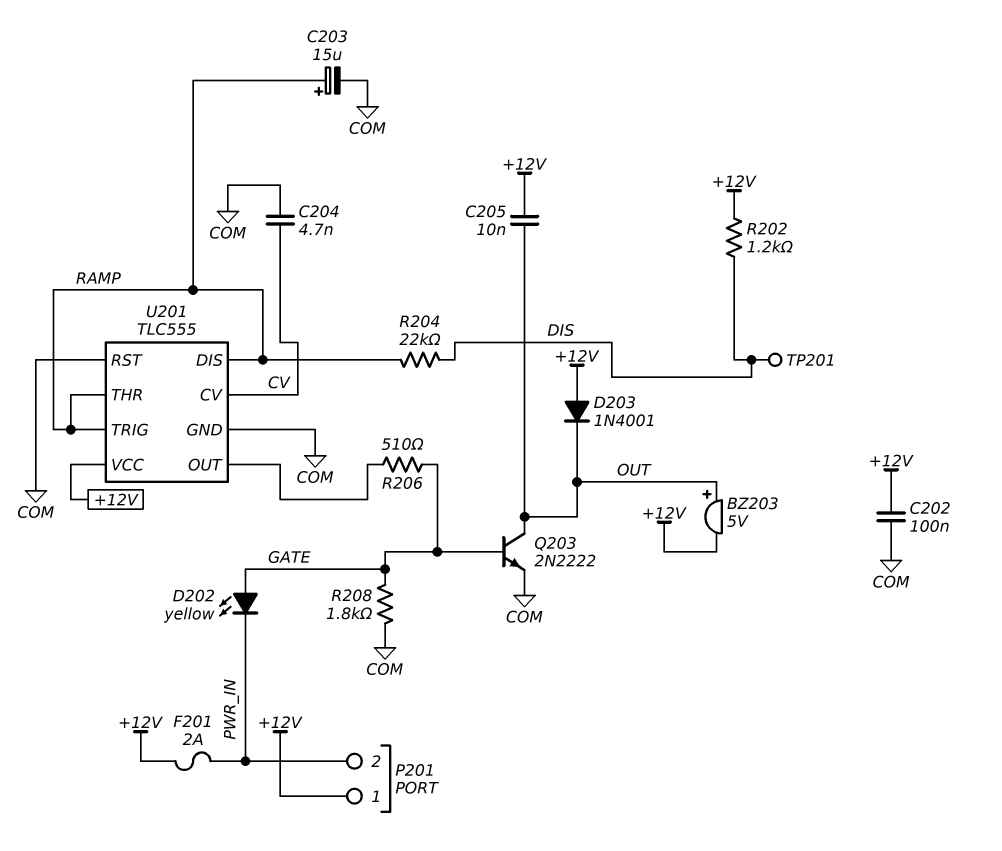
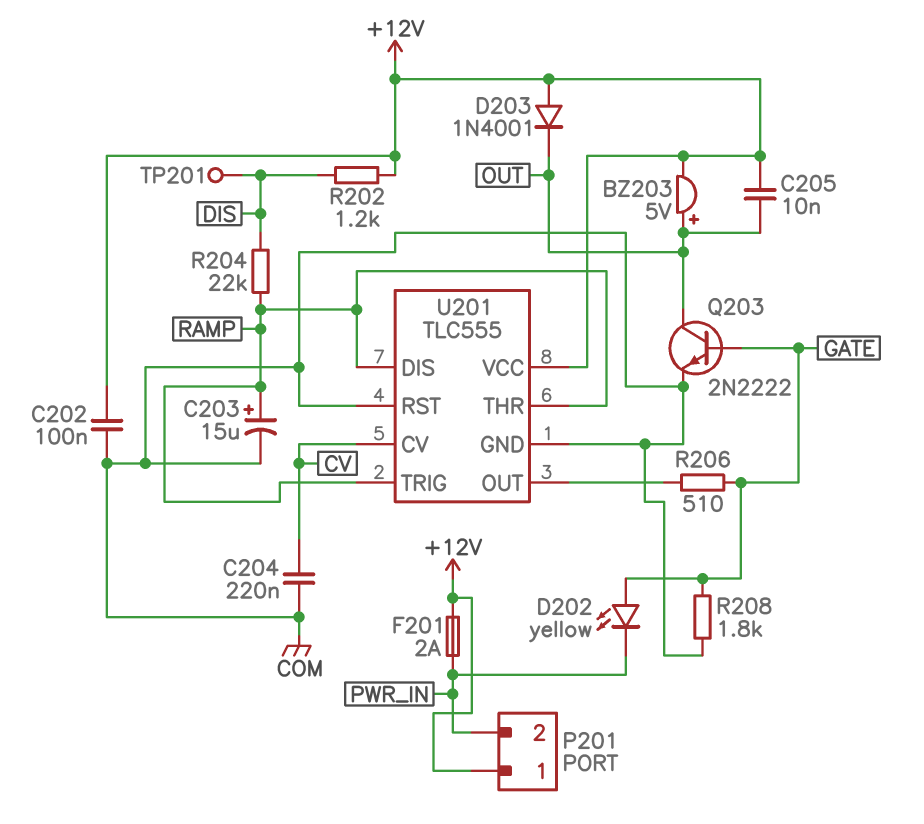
C204: 4.7nF (COM, CV) -> 220nF (COM, CV)

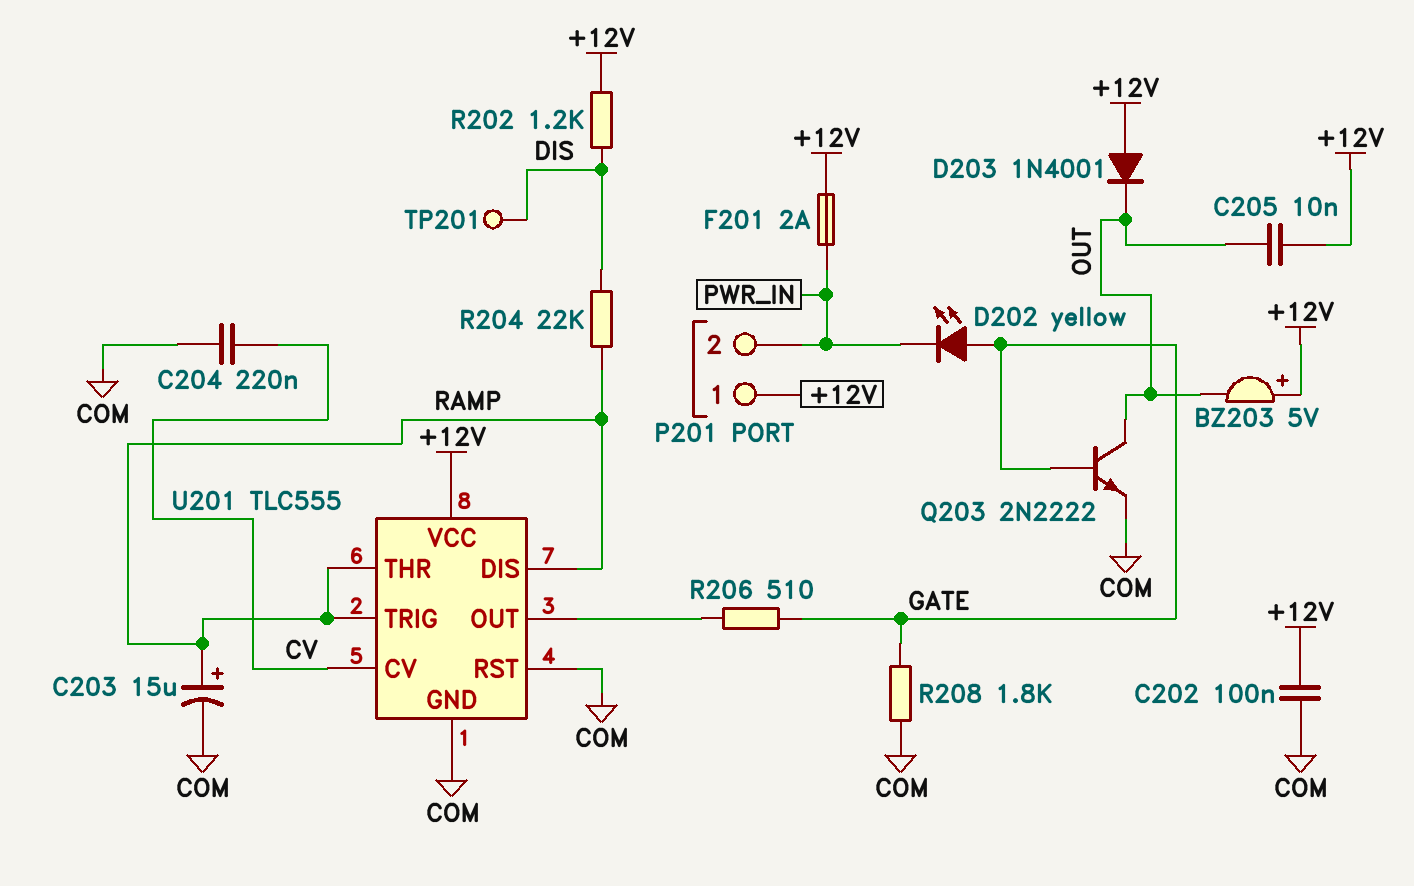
BZ203: buzzer 5V (plus OUT, minus +12V) -> buzzer 5V (plus +12V, minus OUT)

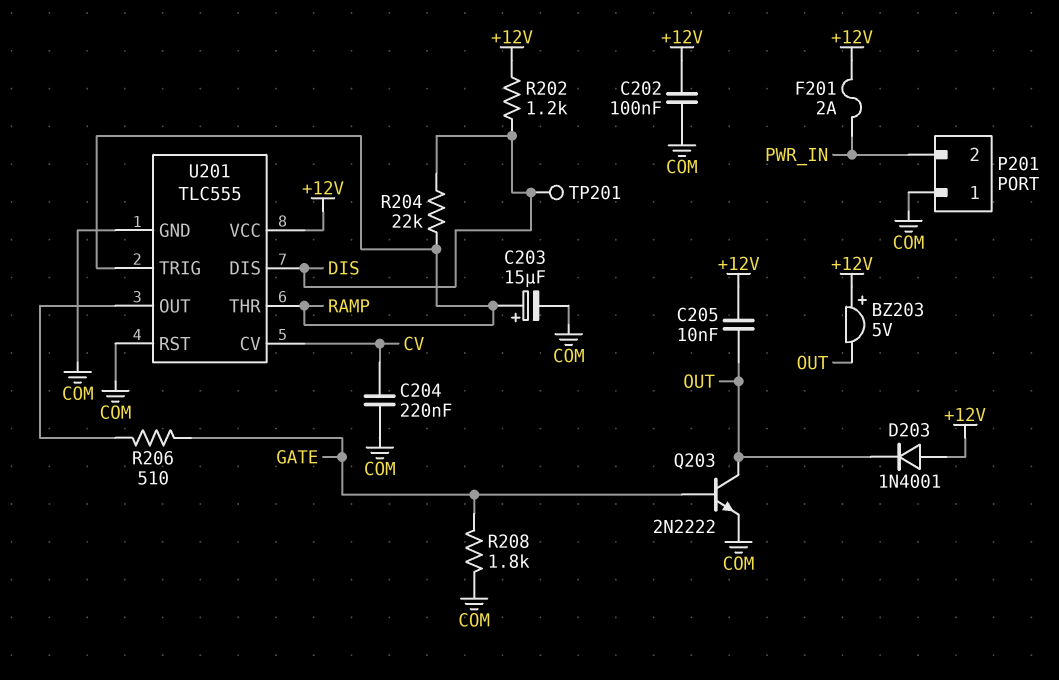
D202: LED yellow (A GATE, K PWR_IN) -> none
P201 pin 1: +12V -> COM
U201 pin DIS: RAMP -> DIS

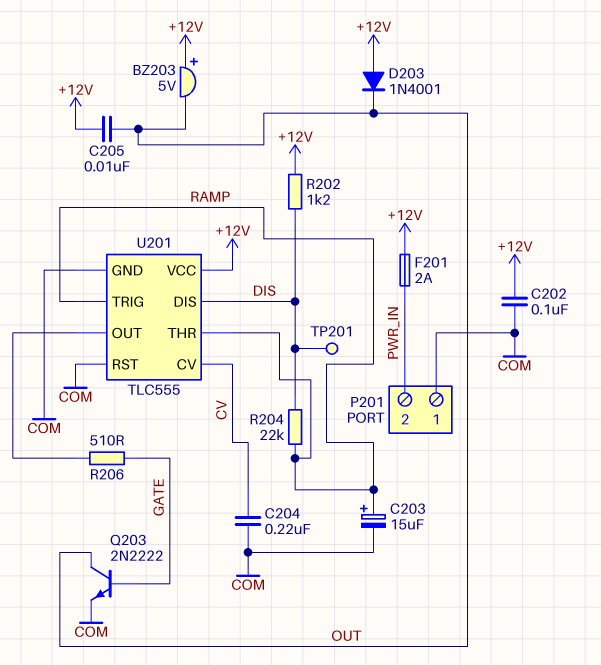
R208: 1.8k (COM, GATE) -> none

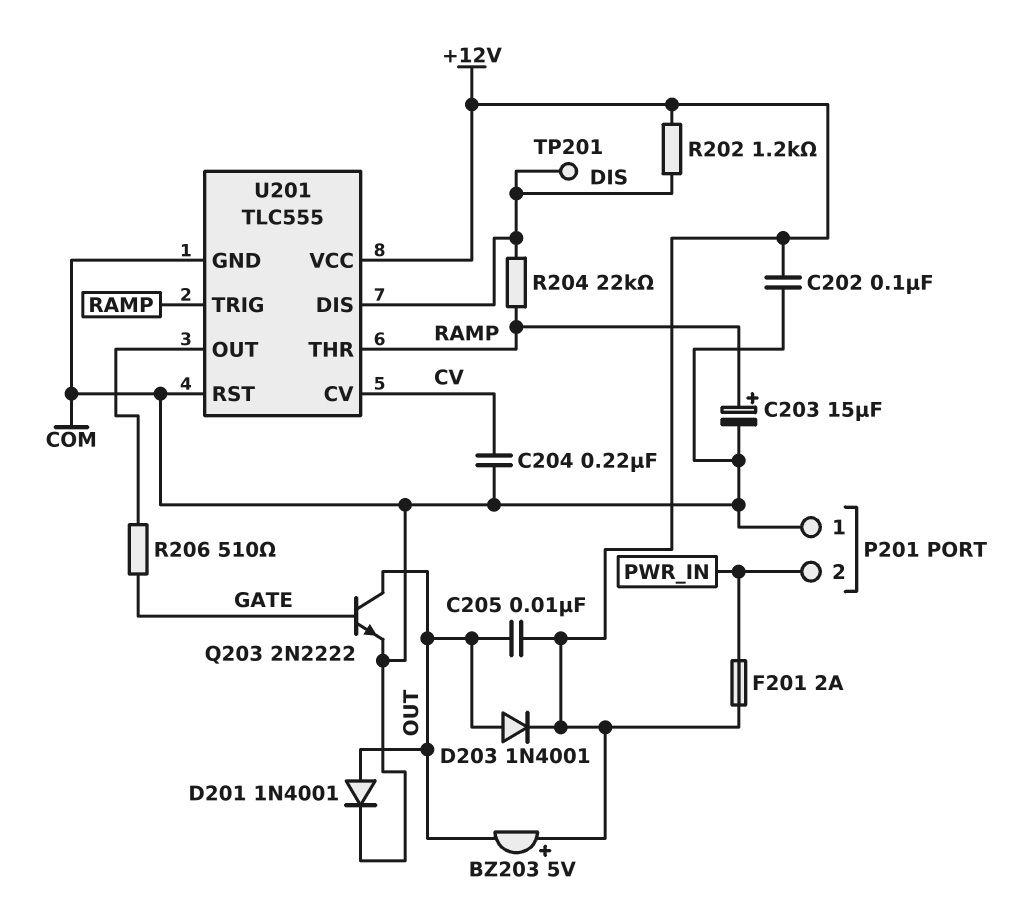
D201: none -> diode 1N4001 (A OUT, K COM)
D203: diode 1N4001 (A +12V, K OUT) -> diode 1N4001 (A OUT, K +12V)

